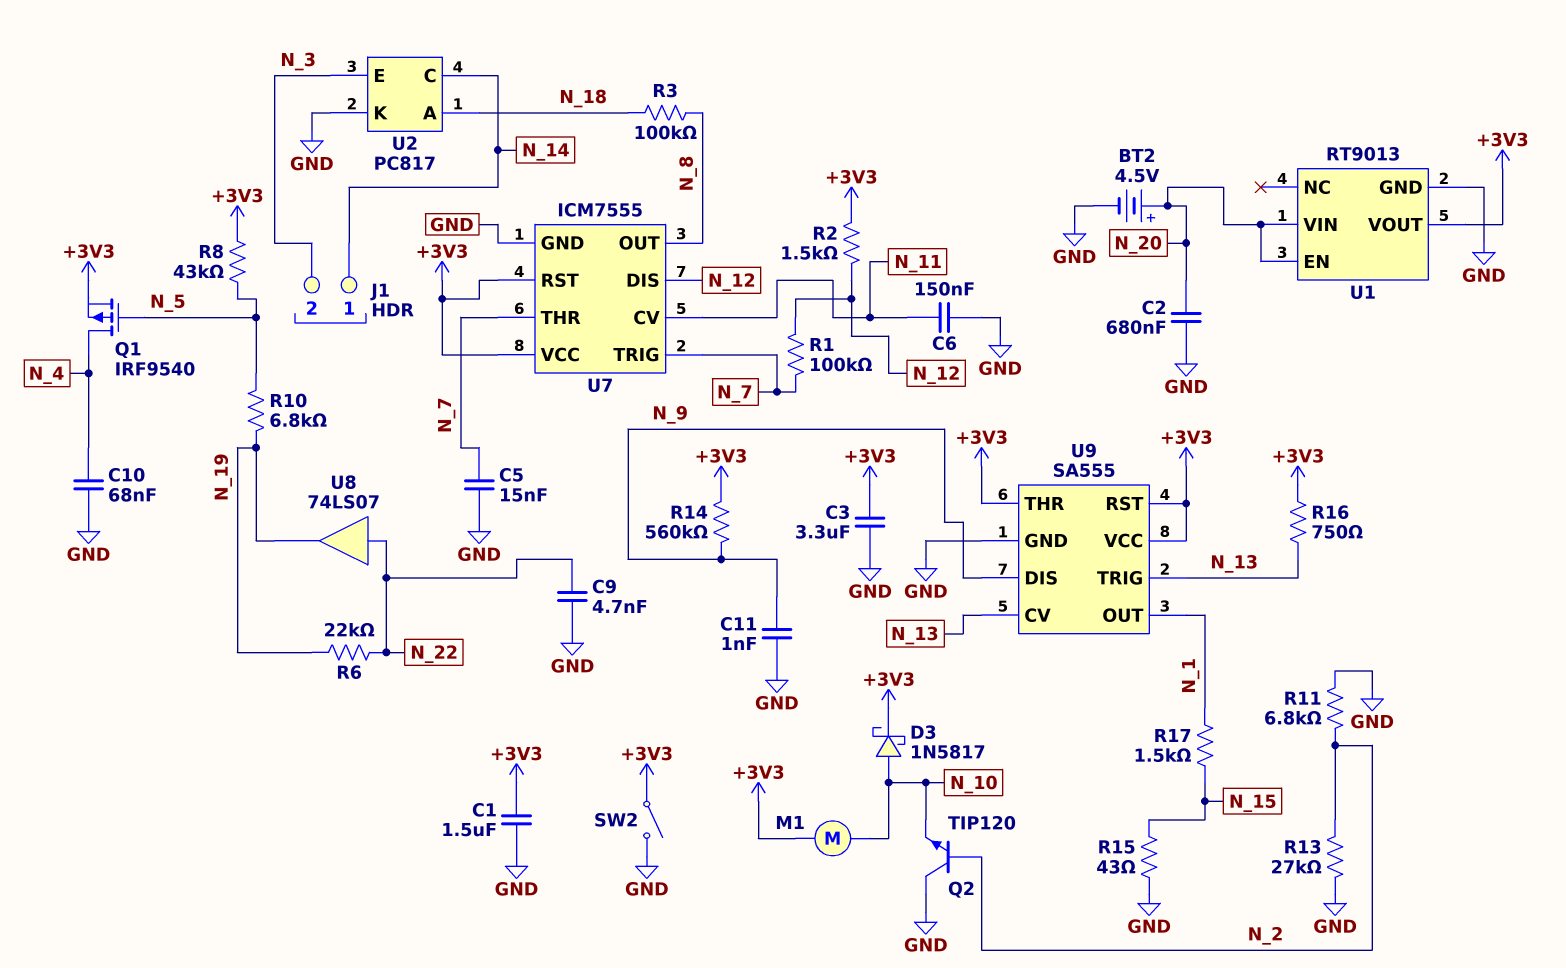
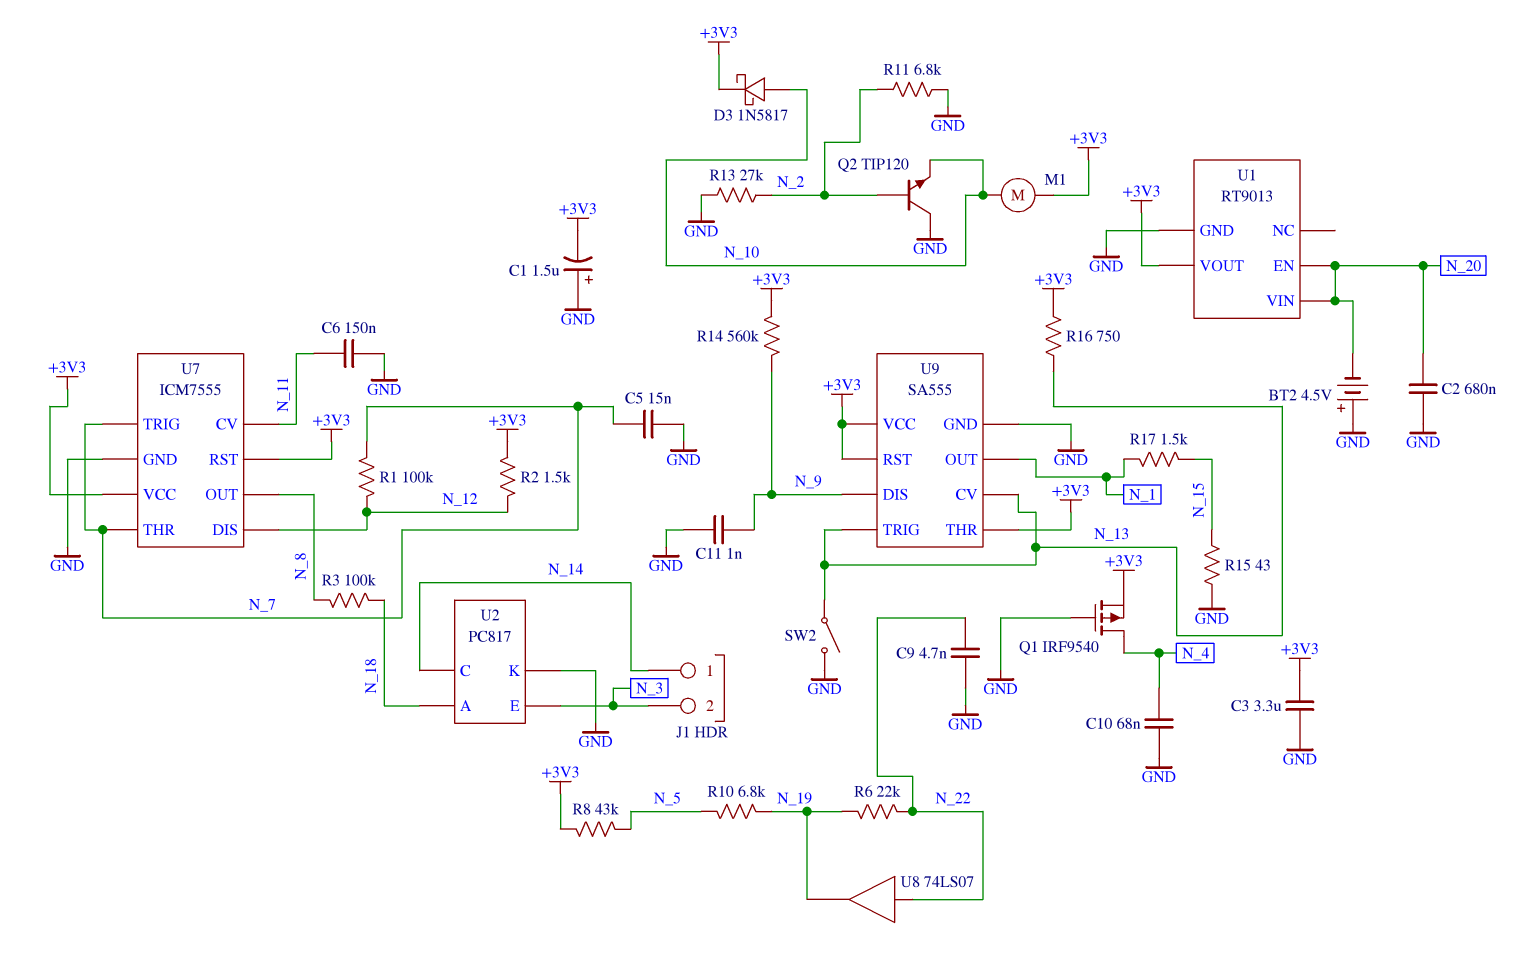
BT2: 4.5V (plus N_20, minus GND) -> 4.5V (plus GND, minus N_20)
C1: 1.5uF (+3V3, GND) -> 1.5uF (plus GND, minus +3V3)
Q1: PMOS IRF9540 (G N_5, D N_4, S +3V3) -> PMOS IRF9540 (G GND, D N_4, S +3V3)
SW2: switch (+3V3, GND) -> switch (GND, N_13)

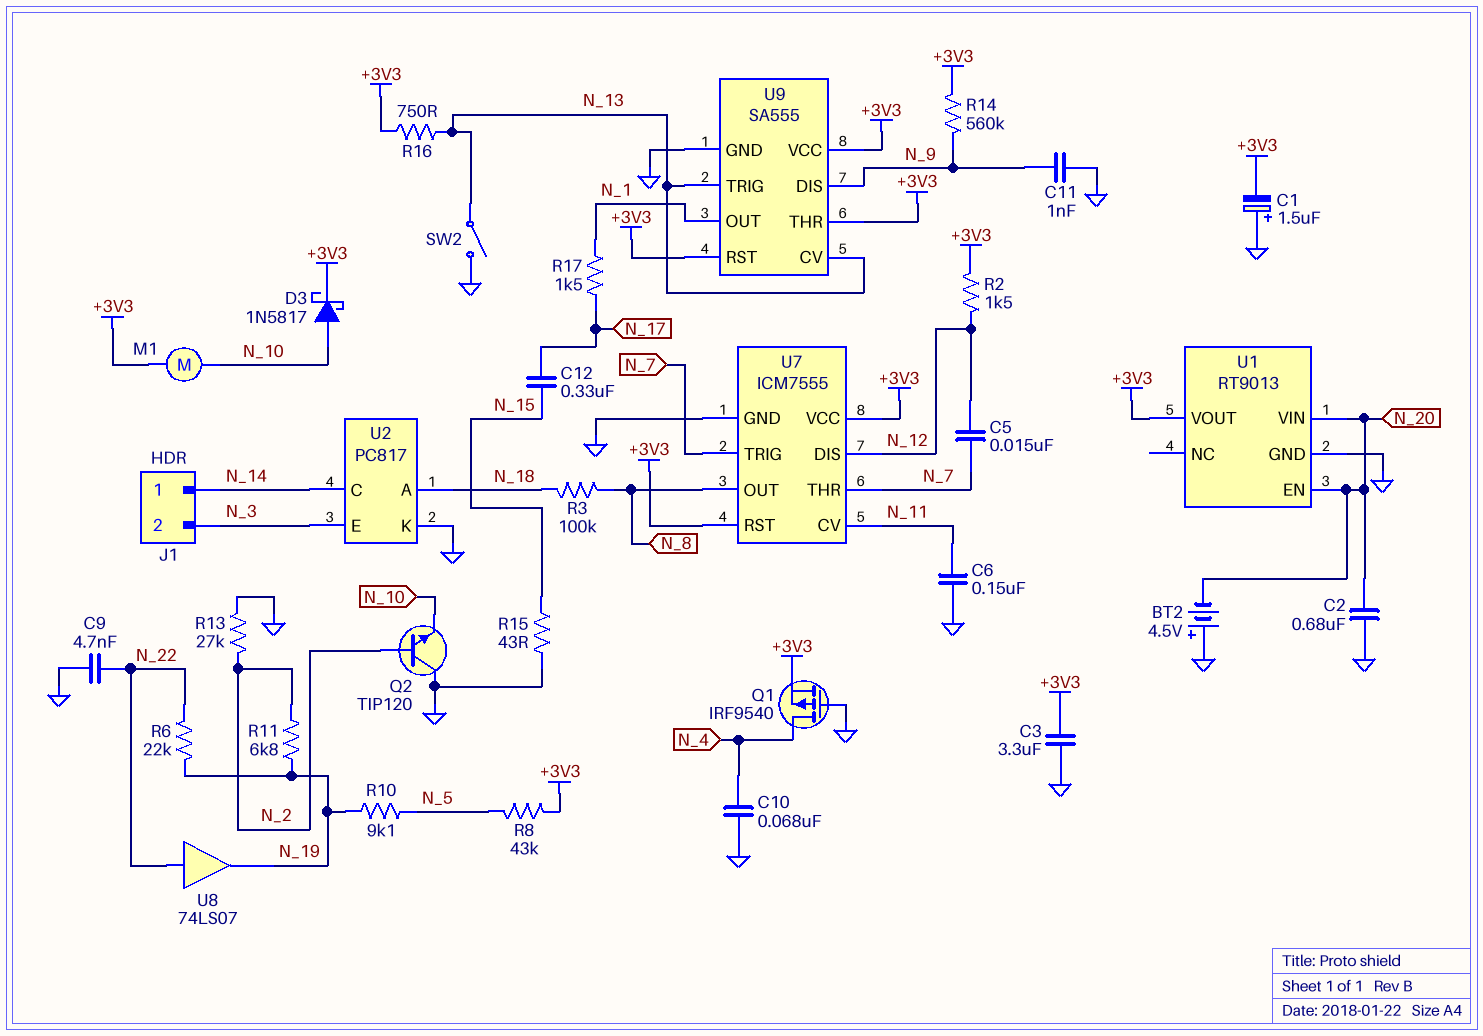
C5: 15nF (GND, N_7) -> 15nF (N_7, N_12)
C12: none -> 330nF (N_15, N_17)
R1: 100k (N_7, N_12) -> none
R10: 6.8k (N_5, N_19) -> 9.1k (N_5, N_19)
R11: 6.8k (GND, N_2) -> 6.8k (N_2, N_19)
R17: 1.5k (N_1, N_15) -> 1.5k (N_1, N_17)

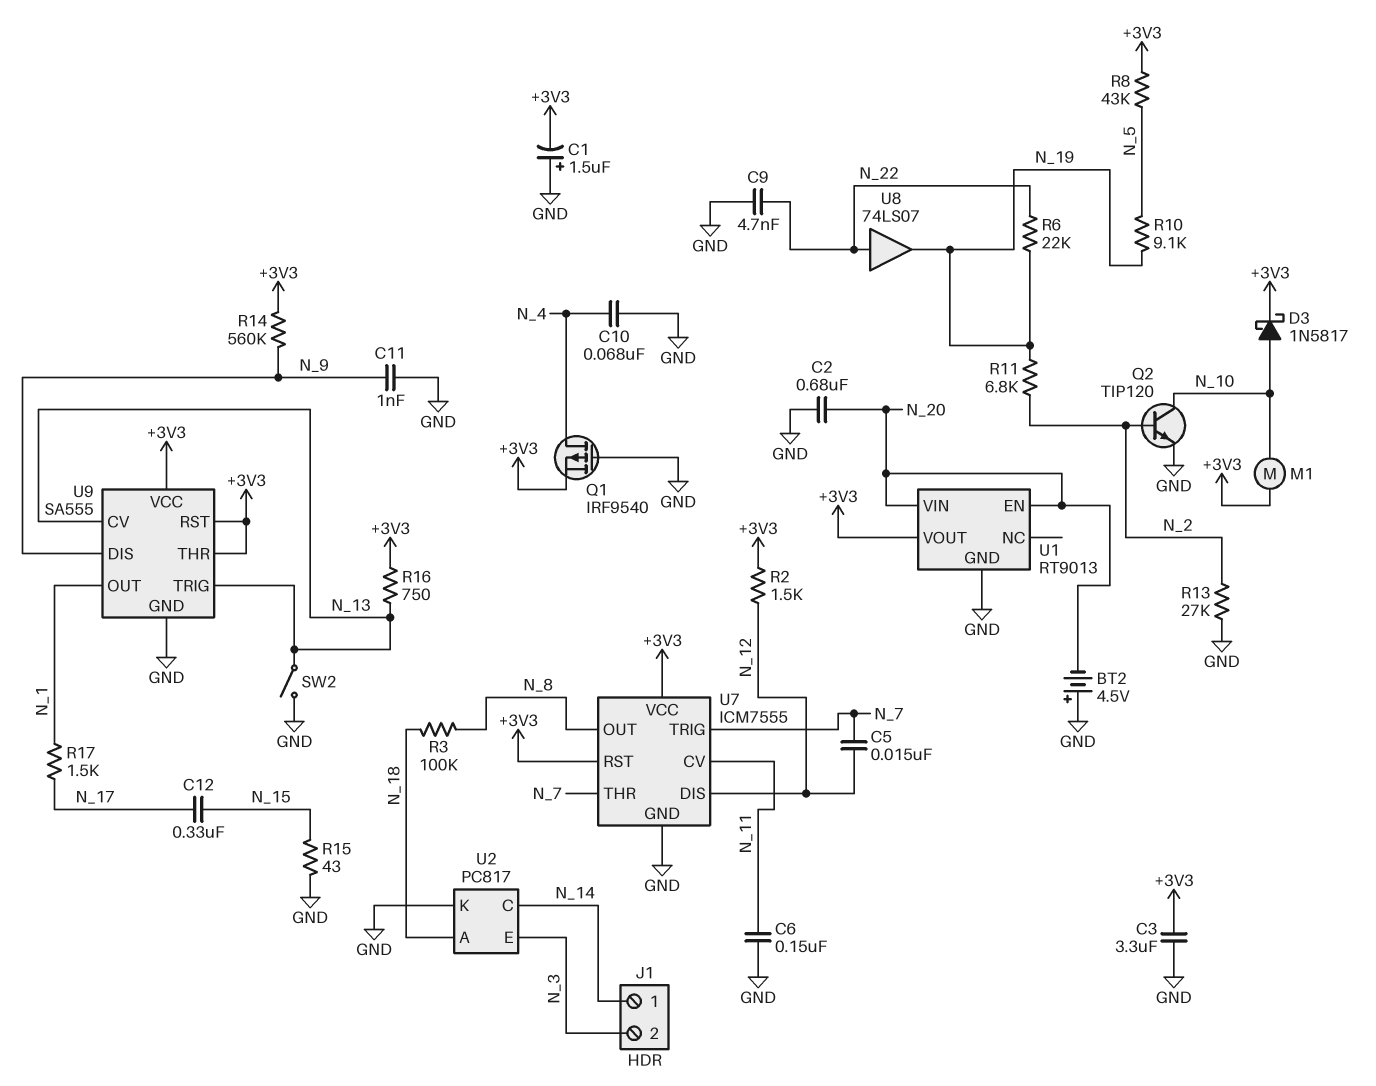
Q2: NPN TIP120 (B N_2, C GND, E N_10) -> NPN TIP120 (B N_2, C N_10, E GND)

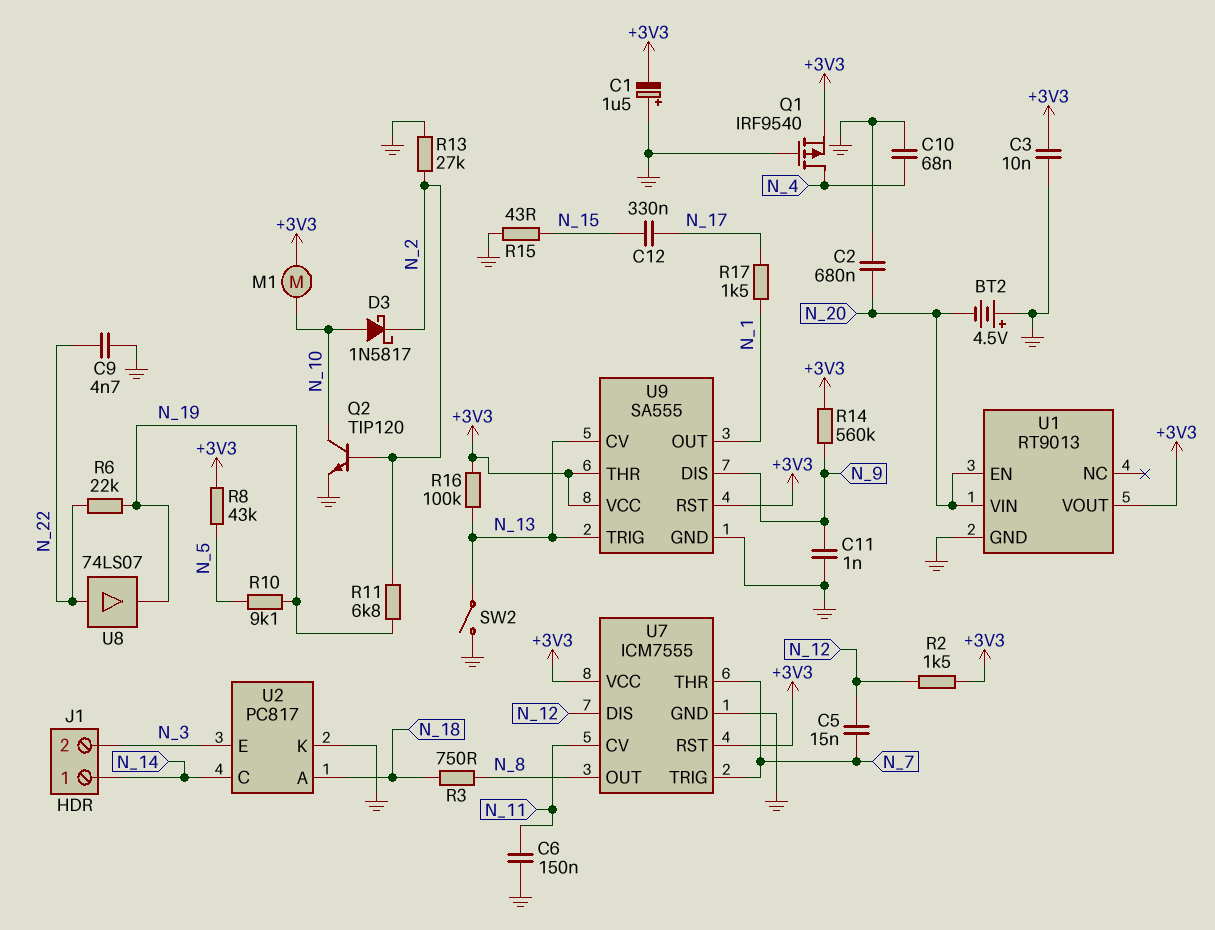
C3: 3.3uF (+3V3, GND) -> 10nF (+3V3, GND)
D3: schottky 1N5817 (A N_10, K +3V3) -> schottky 1N5817 (A N_10, K N_2)
R3: 100k (N_8, N_18) -> 750 (N_8, N_18)
R16: 750 (+3V3, N_13) -> 100k (+3V3, N_13)

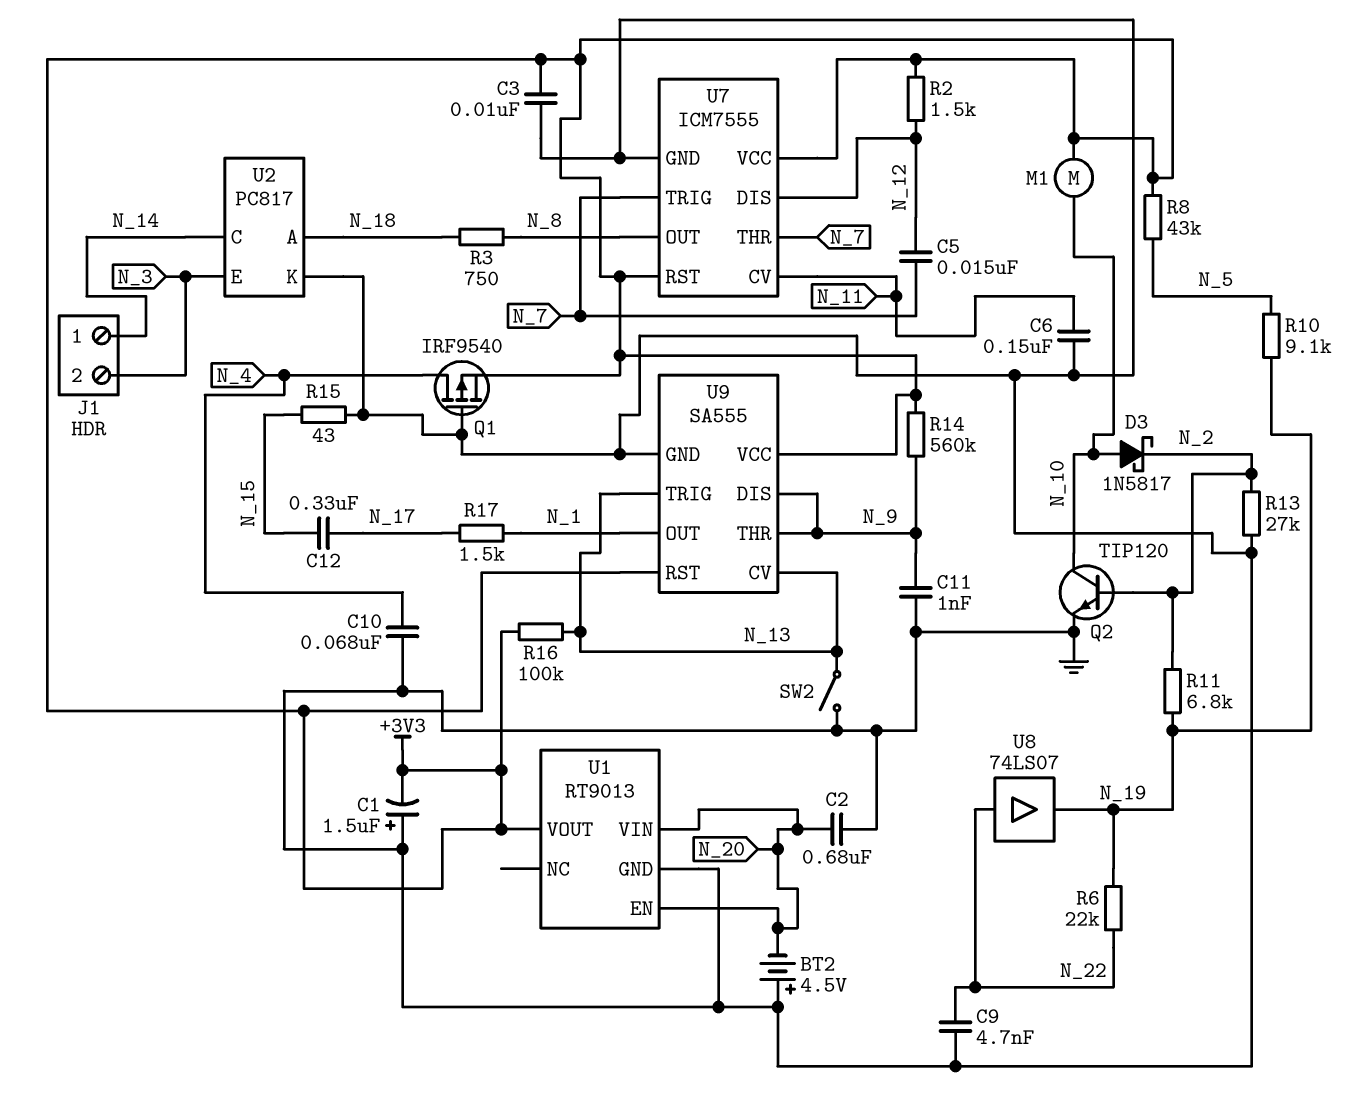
U9 pin THR: +3V3 -> N_9

